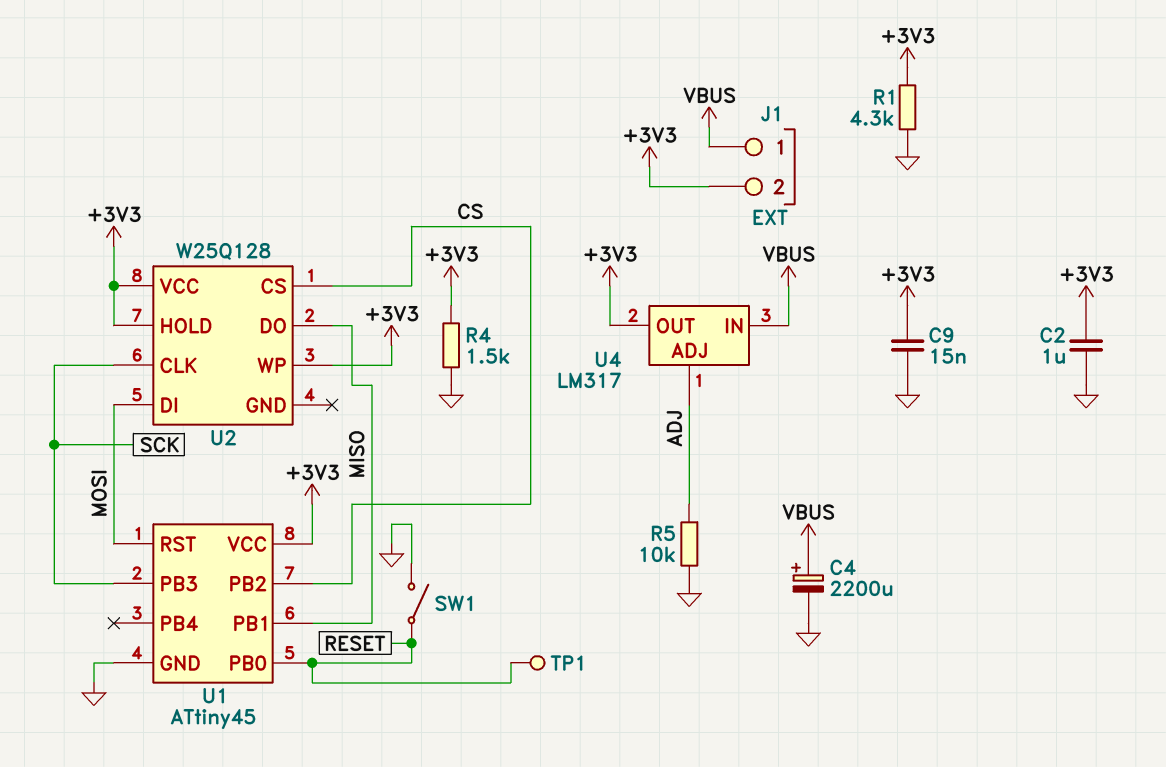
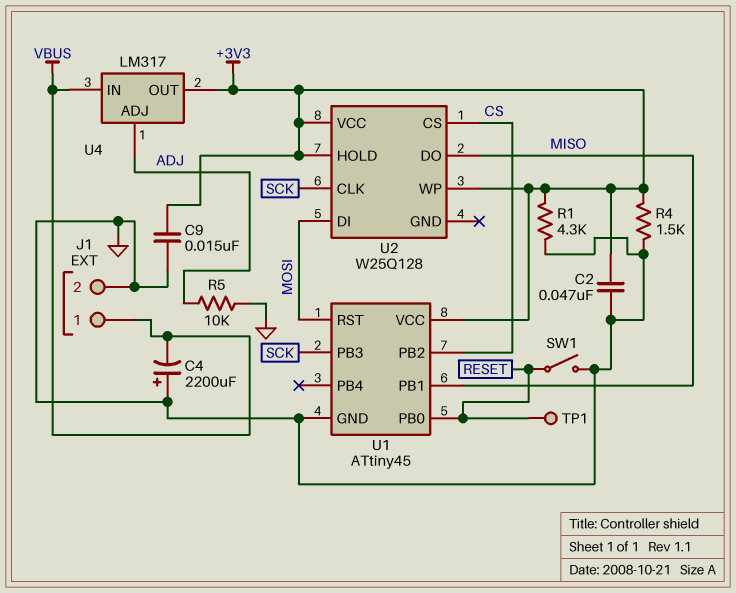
C2: 1uF (+3V3, GND) -> 47nF (+3V3, GND)
C4: 2200uF (plus VBUS, minus GND) -> 2200uF (plus GND, minus VBUS)
J1 pin 2: +3V3 -> GND

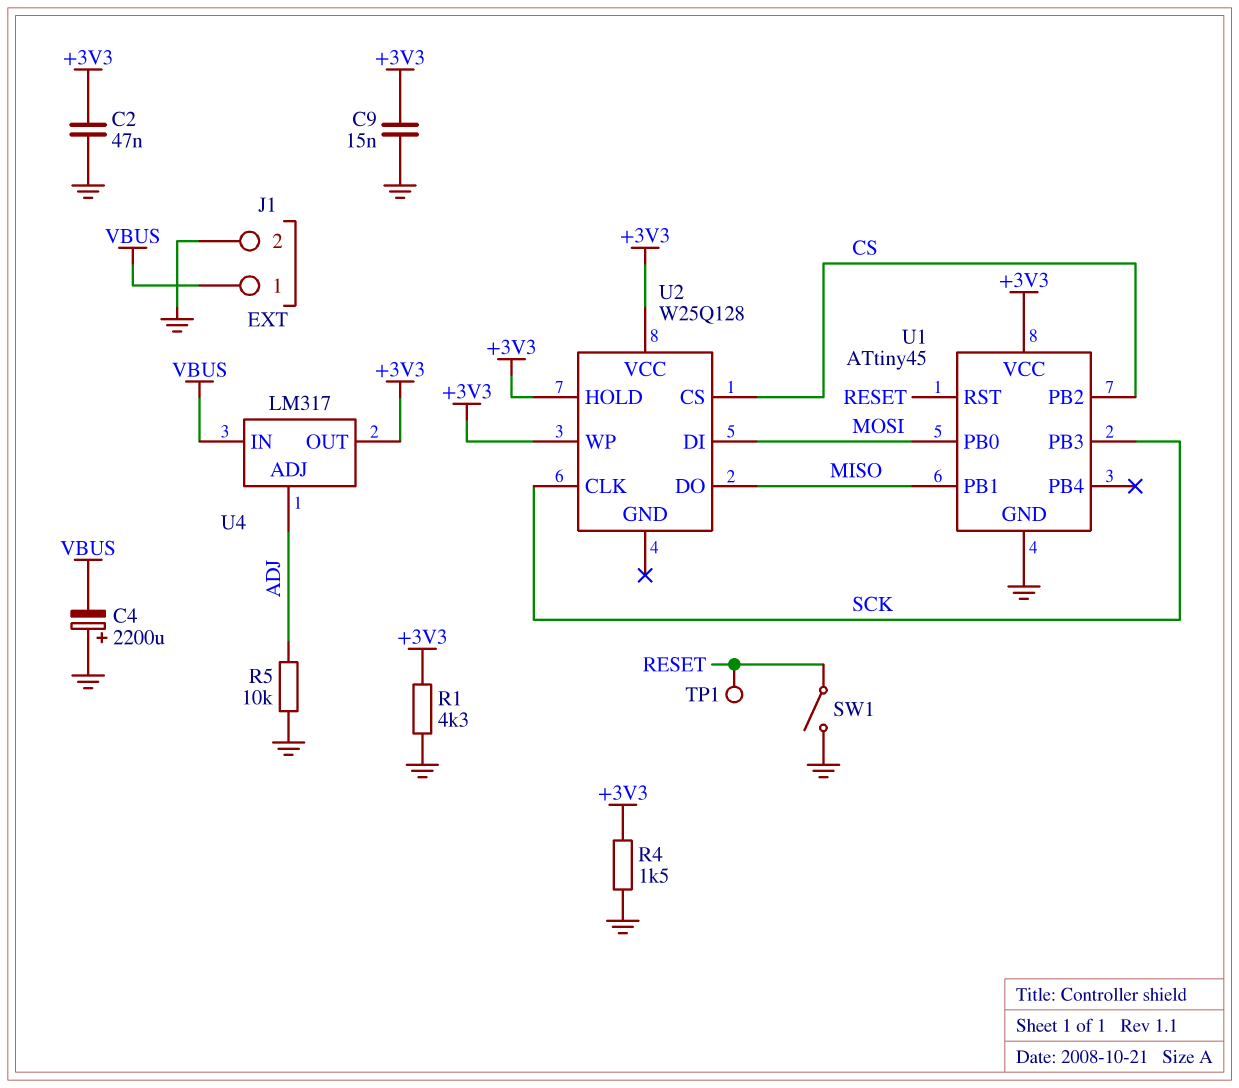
U1 pin PB0: RESET -> MOSI
U1 pin RST: MOSI -> RESET

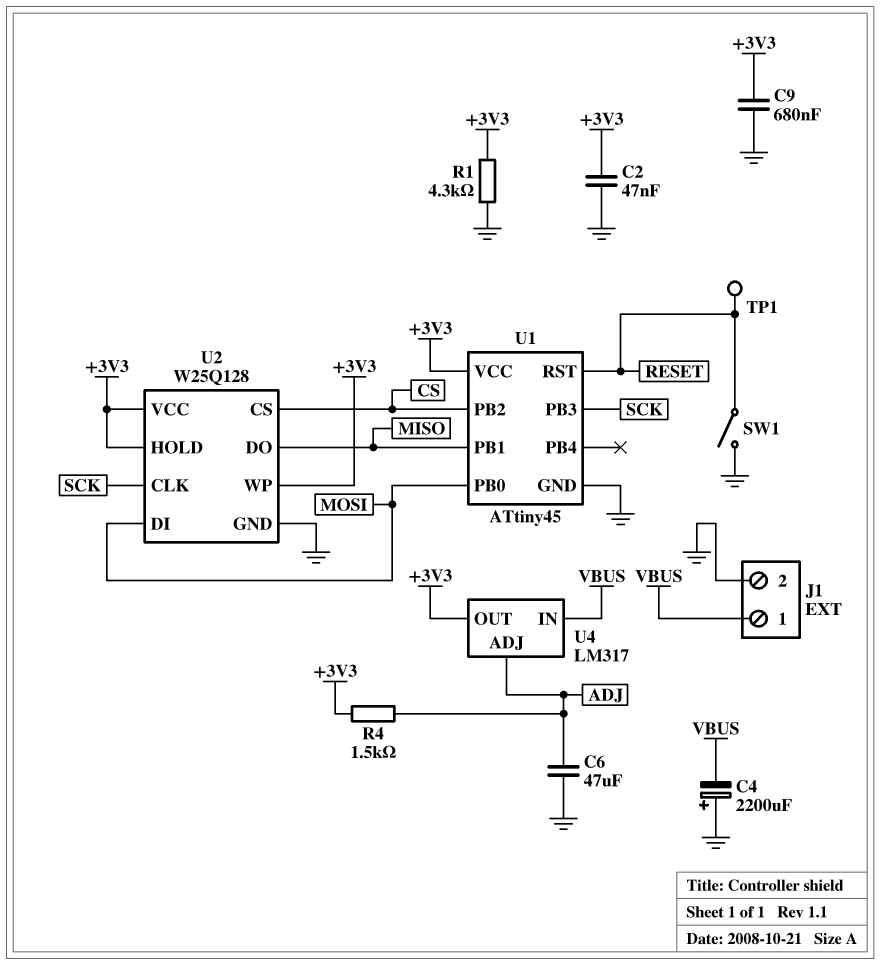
C6: none -> 47uF (ADJ, GND)
C9: 15nF (+3V3, GND) -> 680nF (+3V3, GND)
R4: 1.5k (+3V3, GND) -> 1.5k (+3V3, ADJ)
R5: 10k (ADJ, GND) -> none
U2 pin GND: none -> GND

